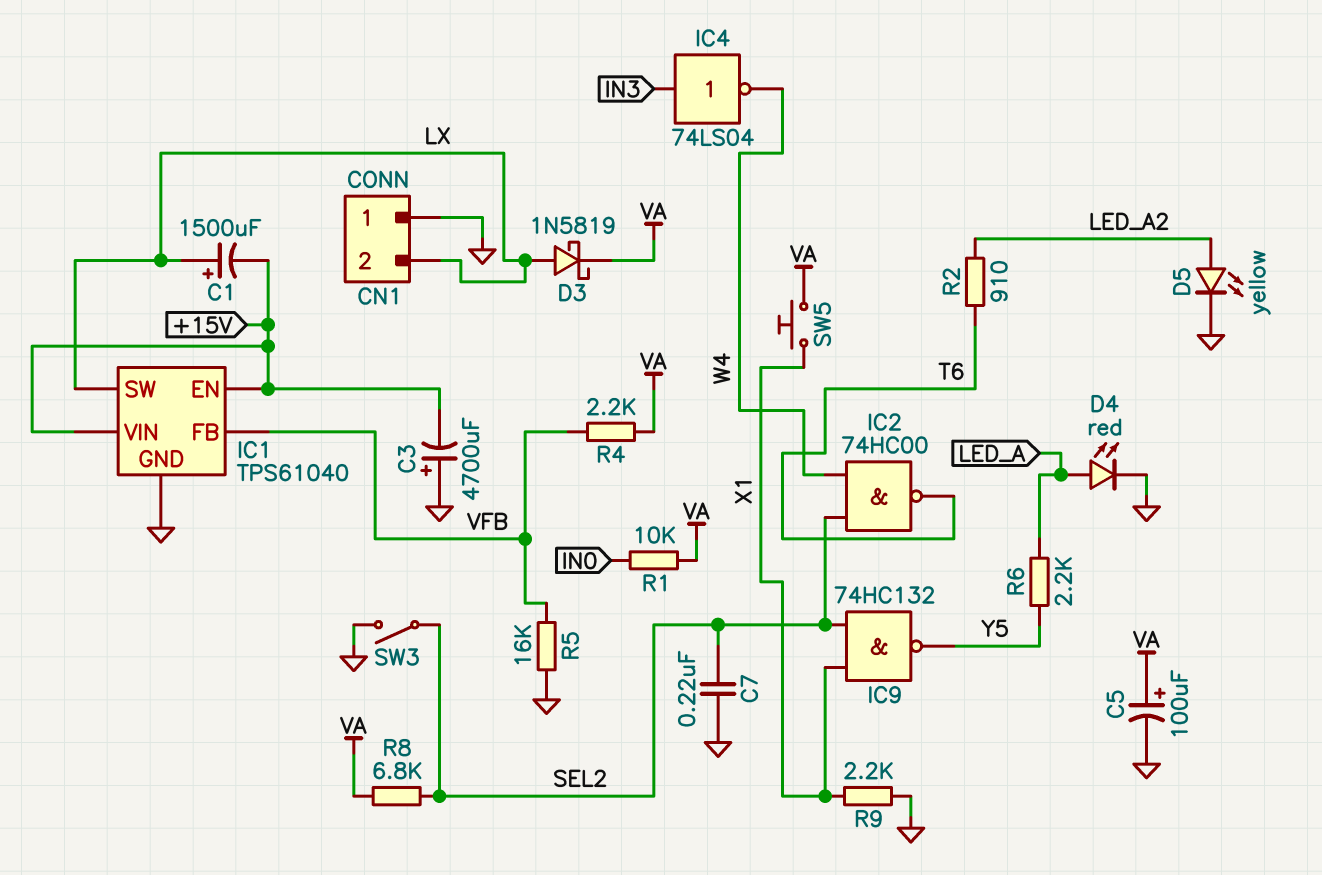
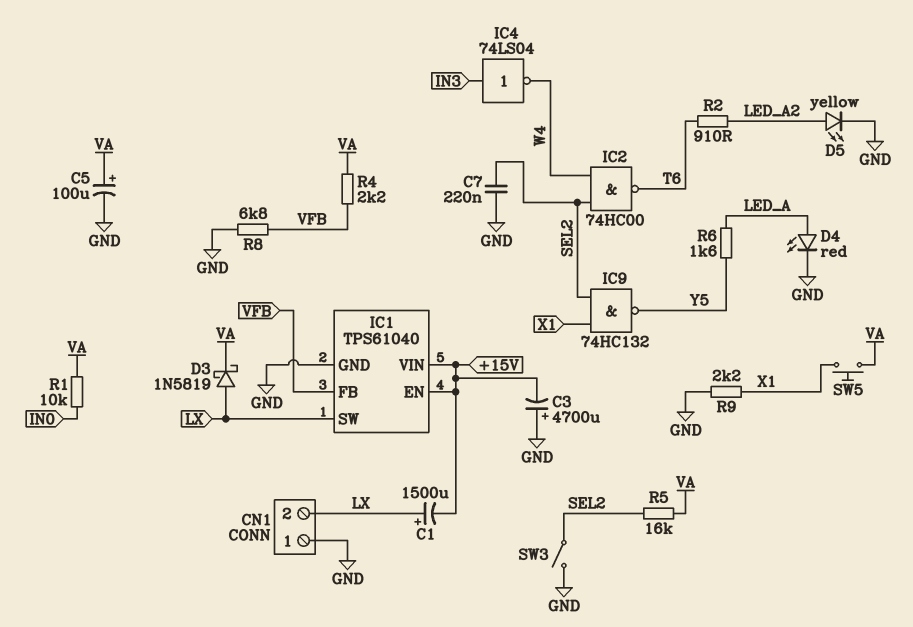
R5: 16k (GND, VFB) -> 16k (SEL2, VA)
R6: 2.2k (LED_A, Y5) -> 1.6k (LED_A, Y5)
R8: 6.8k (SEL2, VA) -> 6.8k (GND, VFB)

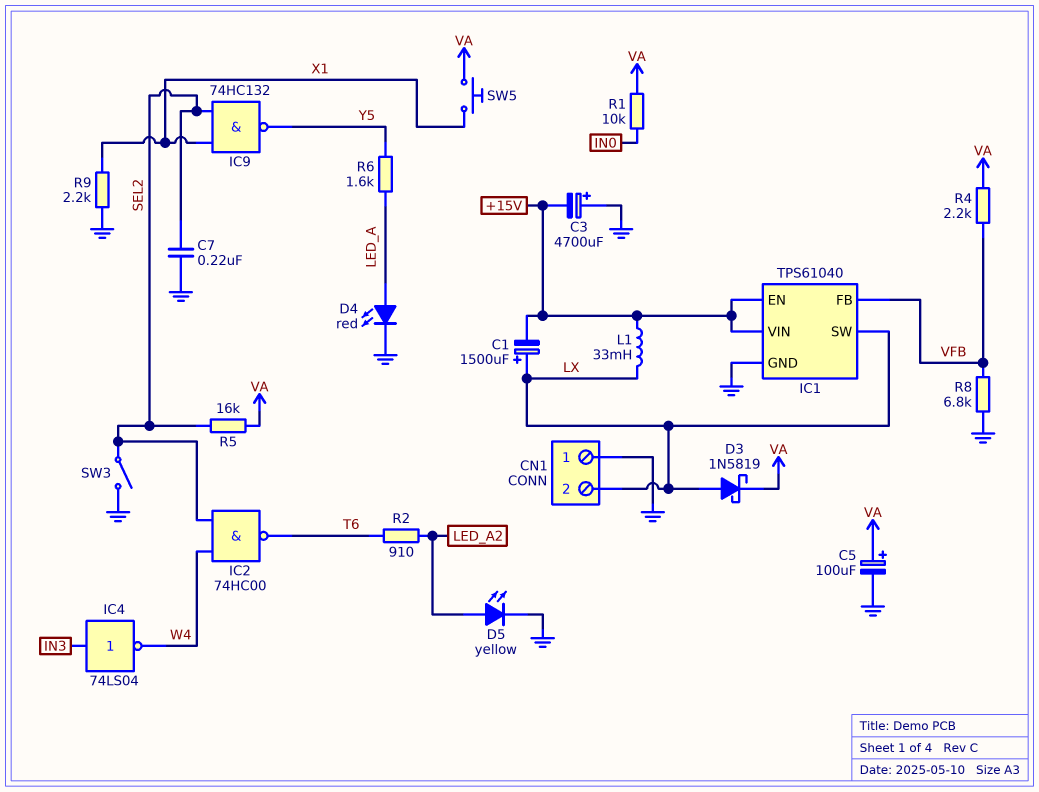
L1: none -> 33mH (+15V, LX)

